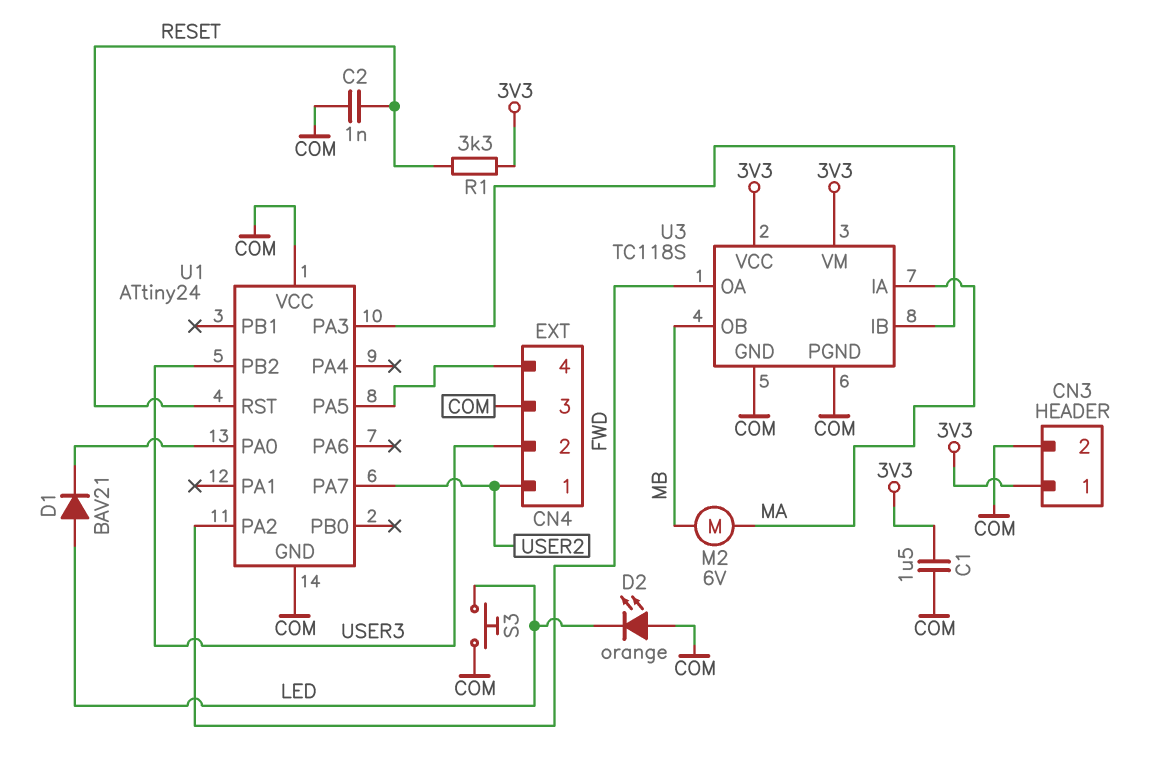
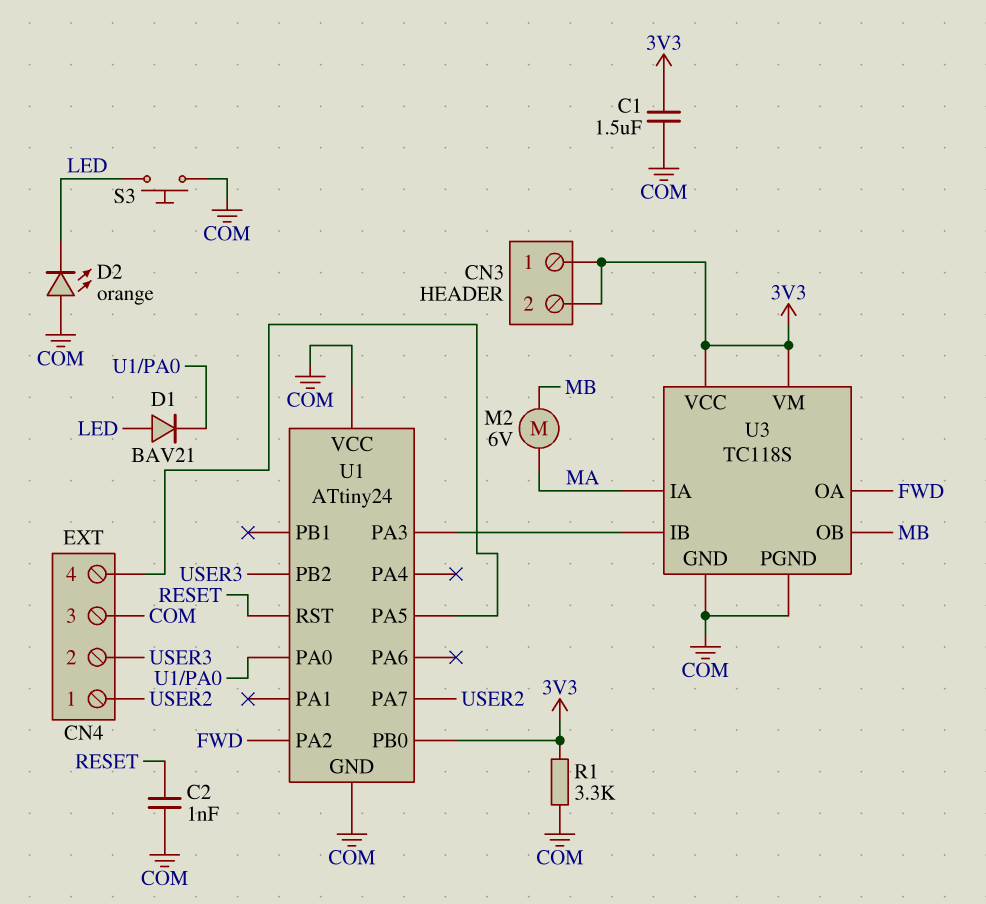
CN3 pin 2: COM -> 3V3
R1: 3.3k (3V3, RESET) -> 3.3k (3V3, COM)
U1 pin PB0: none -> 3V3

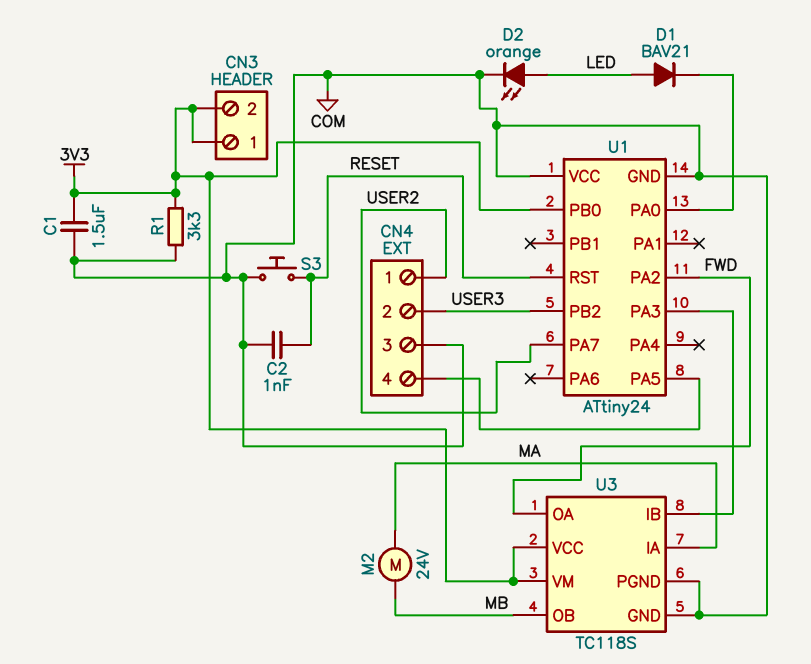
D2: LED orange (A COM, K LED) -> LED orange (A LED, K COM)
M2: motor 6V (MA, MB) -> motor 24V (MA, MB)
S3: button (COM, LED) -> button (COM, RESET)

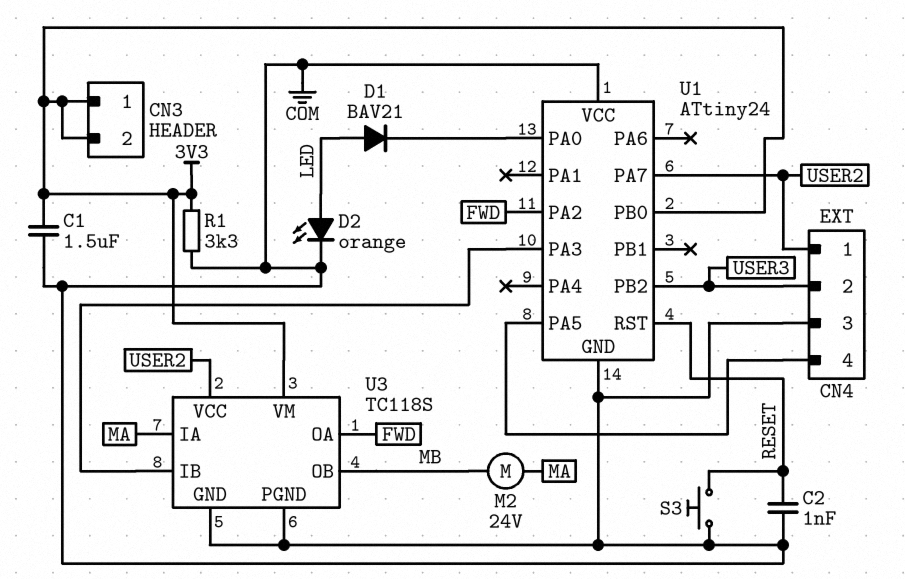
U3 pin VCC: 3V3 -> USER2

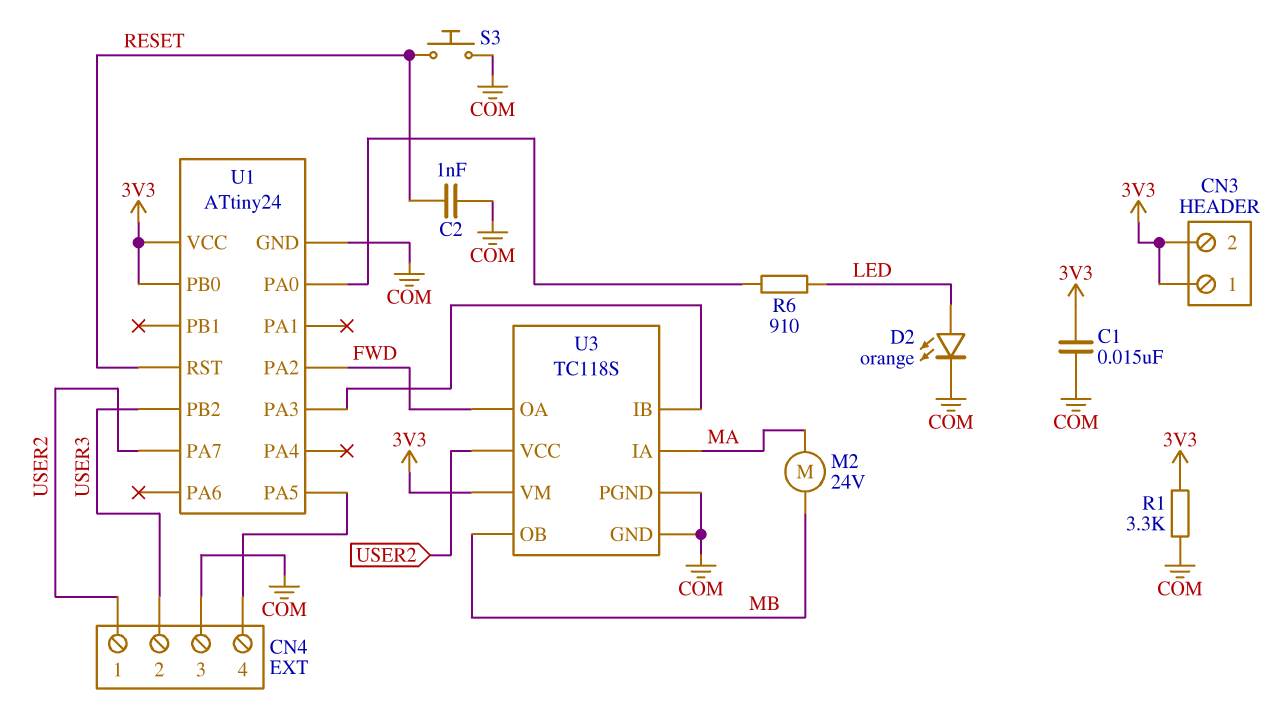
C1: 1.5uF (3V3, COM) -> 15nF (3V3, COM)
D1: diode BAV21 (A LED, K U1/PA0) -> none
R6: none -> 910 (LED, U1/PA0)
U1 pin VCC: COM -> 3V3

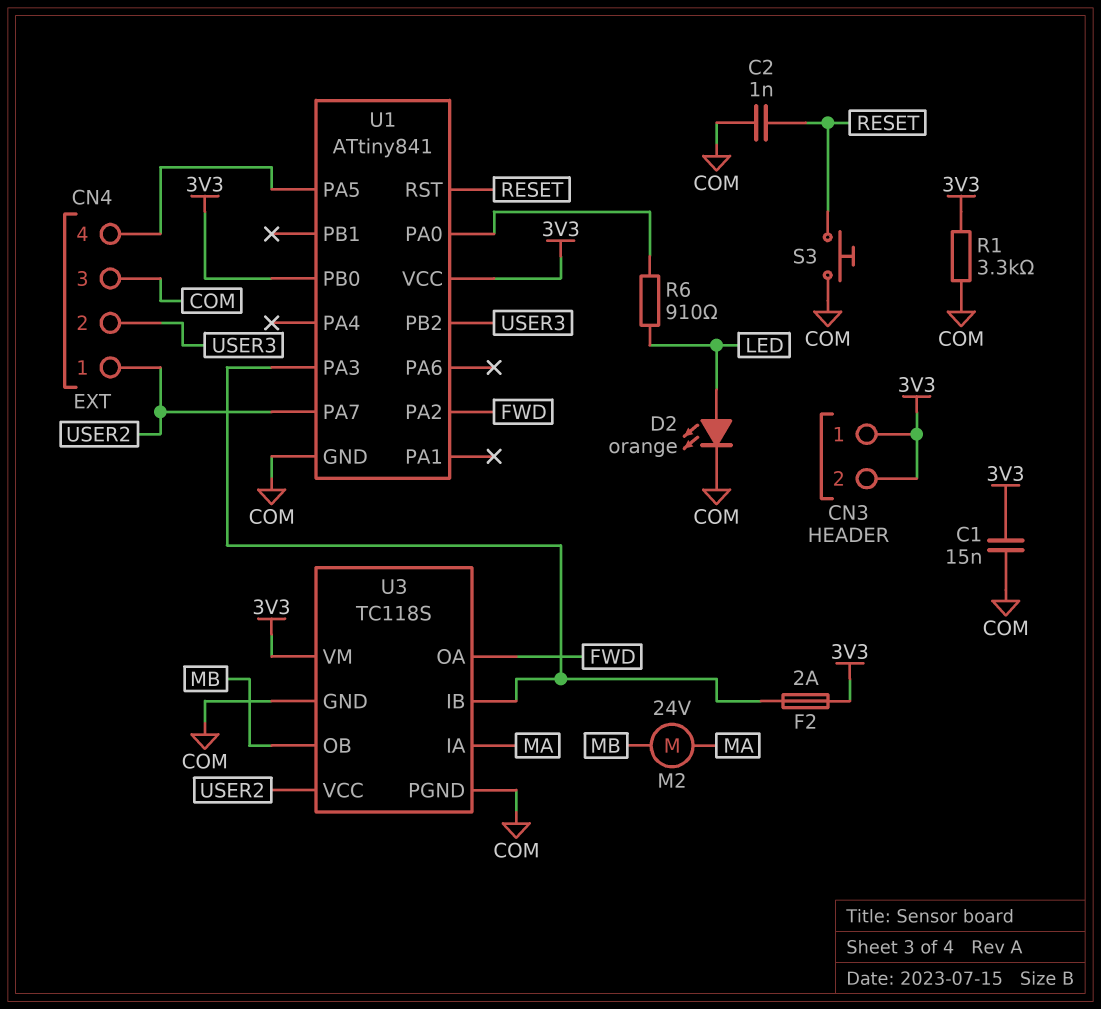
F2: none -> 2A (3V3, U1/PA3)
U1: ATtiny24 -> ATtiny841

